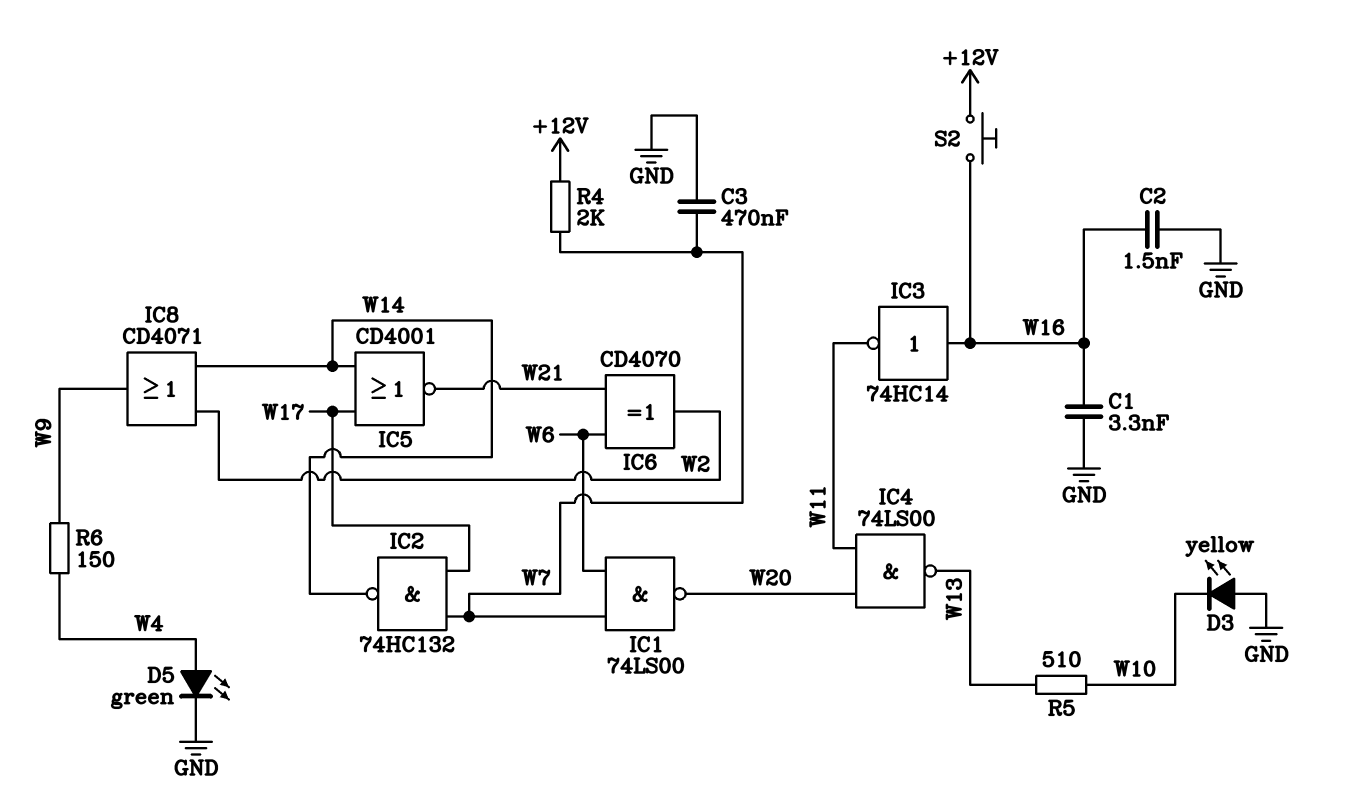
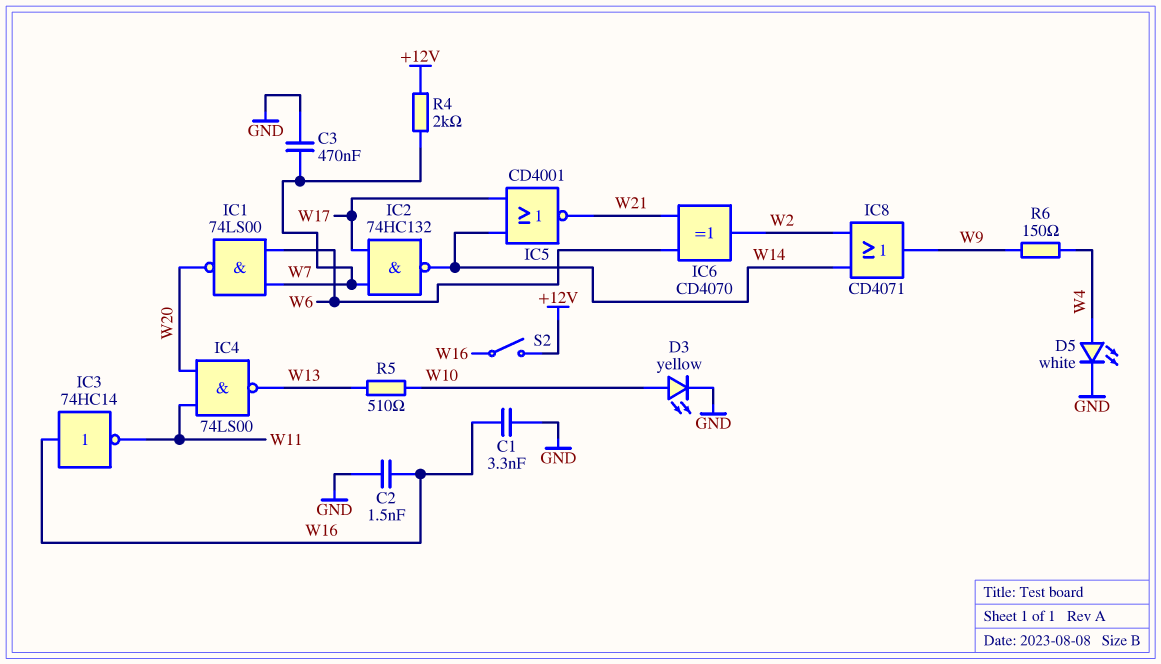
D3: LED yellow (A GND, K W10) -> LED yellow (A W10, K GND)
D5: LED green (A W4, K GND) -> LED white (A W4, K GND)
S2: button (+12V, W16) -> switch (+12V, W16)

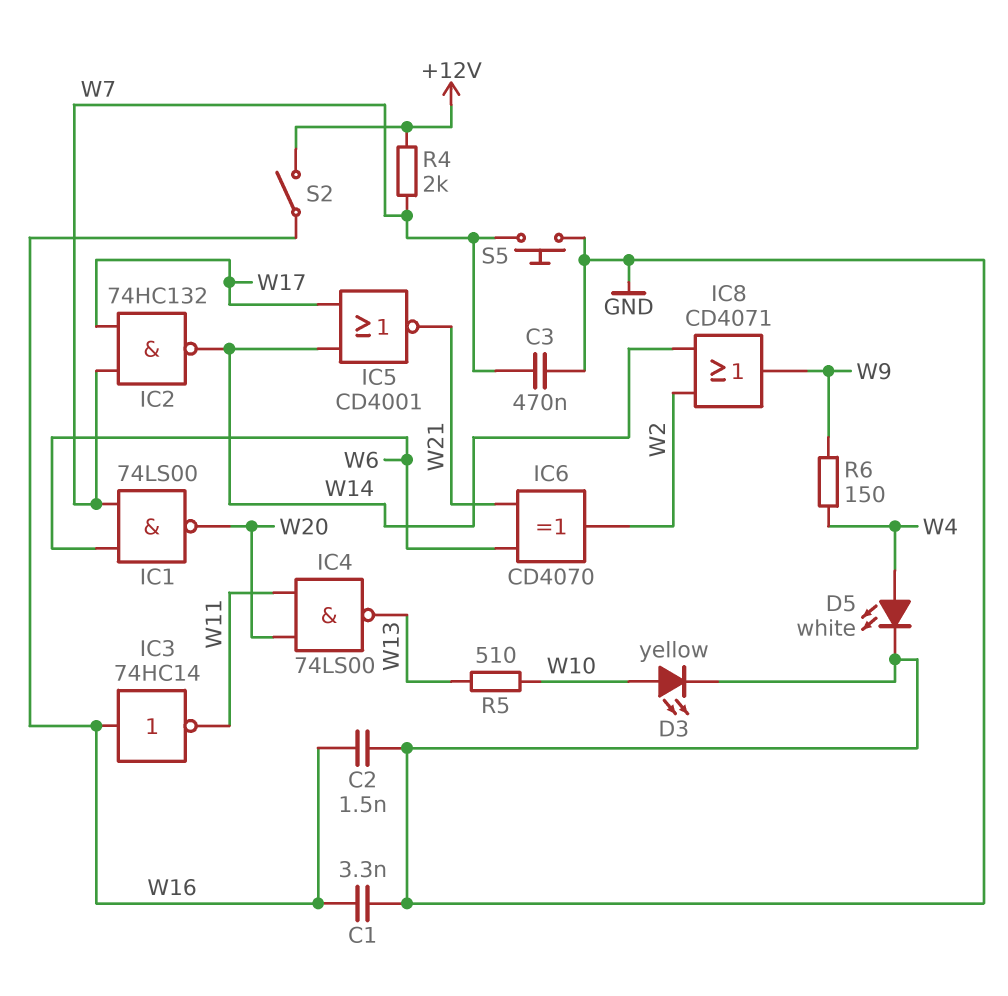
S5: none -> button (GND, W7)

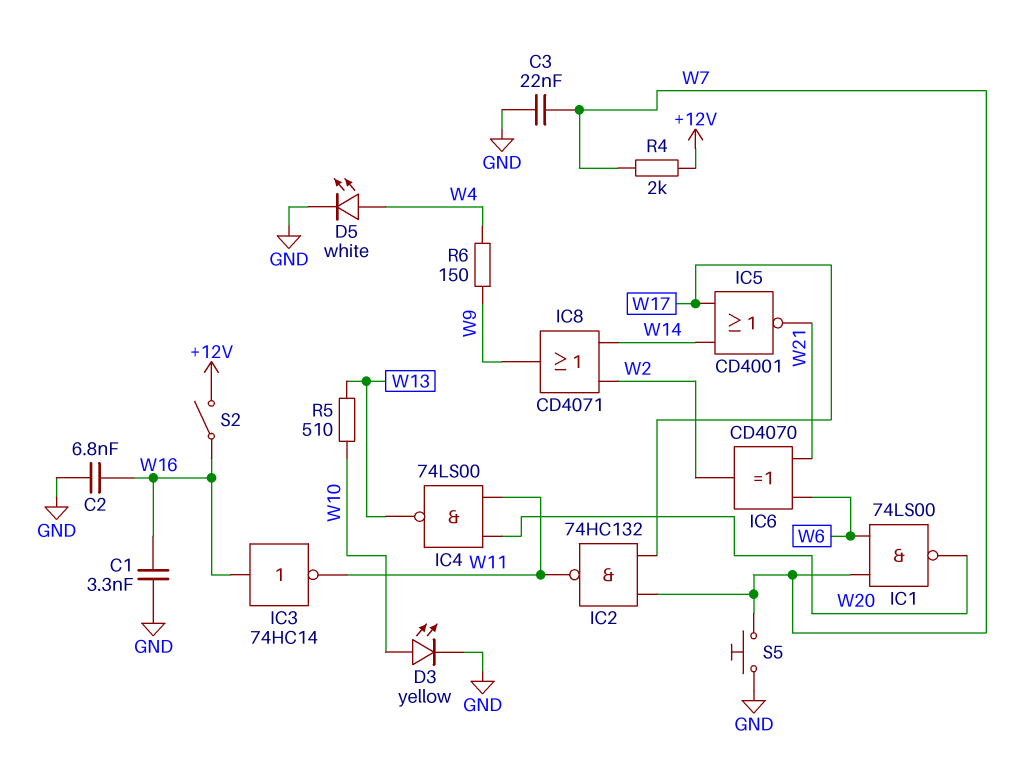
C2: 1.5nF (GND, W16) -> 6.8nF (GND, W16)
C3: 470nF (GND, W7) -> 22nF (GND, W7)
IC2: NAND 74HC132 (in W7, in W17, out W14) -> NAND 74HC132 (in W7, in W17, out W11)

